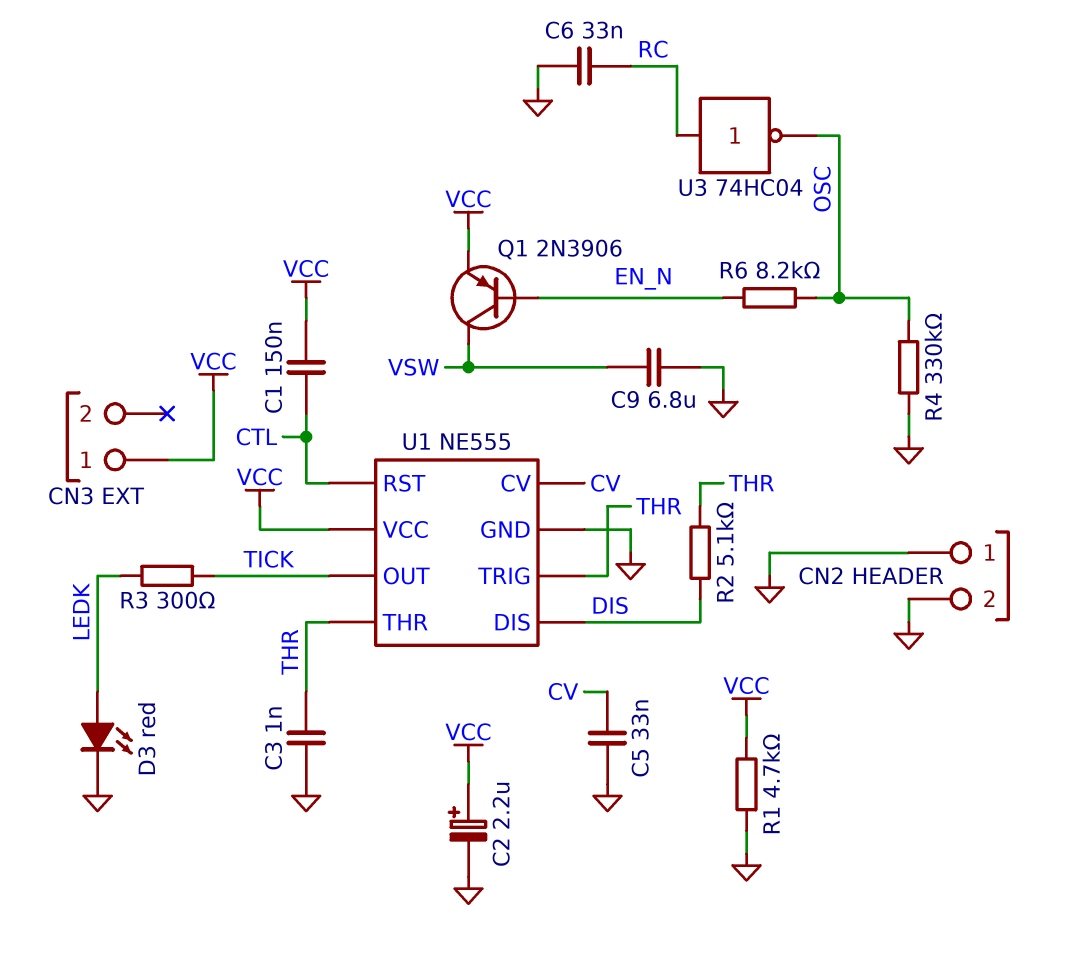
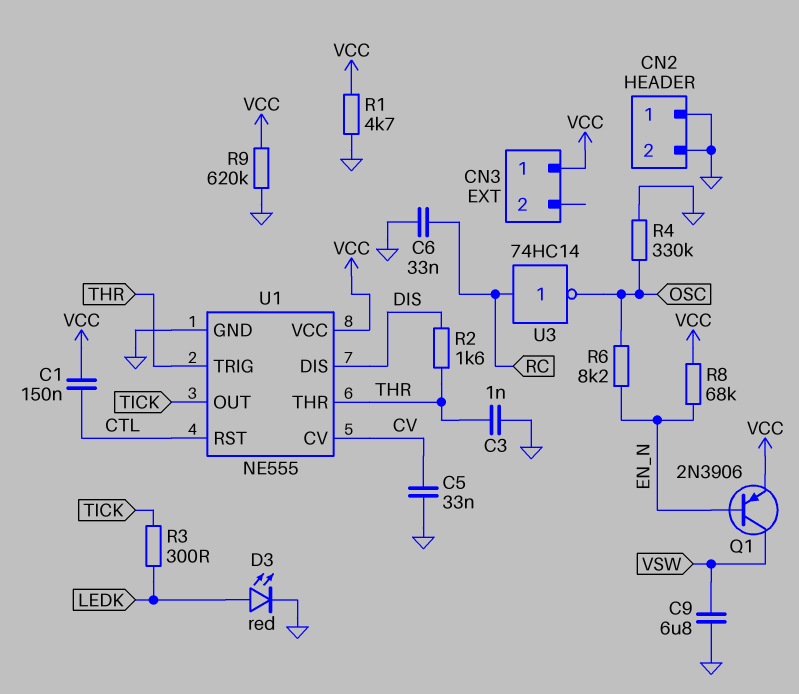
C2: 2.2uF (plus VCC, minus GND) -> none
R2: 5.1k (DIS, THR) -> 1.6k (DIS, THR)
R8: none -> 68k (EN_N, VCC)
R9: none -> 620k (GND, VCC)
U3: NOT 74HC04 (in RC, out OSC) -> NOT 74HC14 (in RC, out OSC)

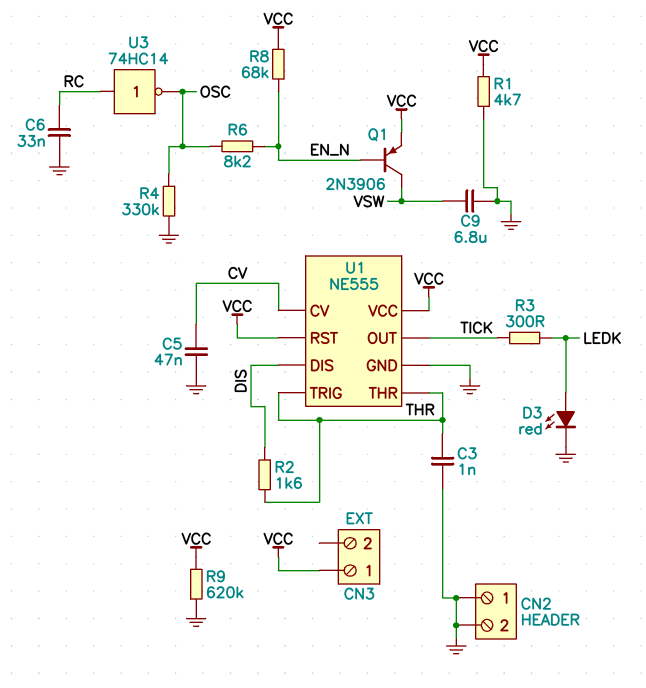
C1: 150nF (CTL, VCC) -> none
C5: 33nF (CV, GND) -> 47nF (CV, GND)
U1 pin RST: CTL -> VCC

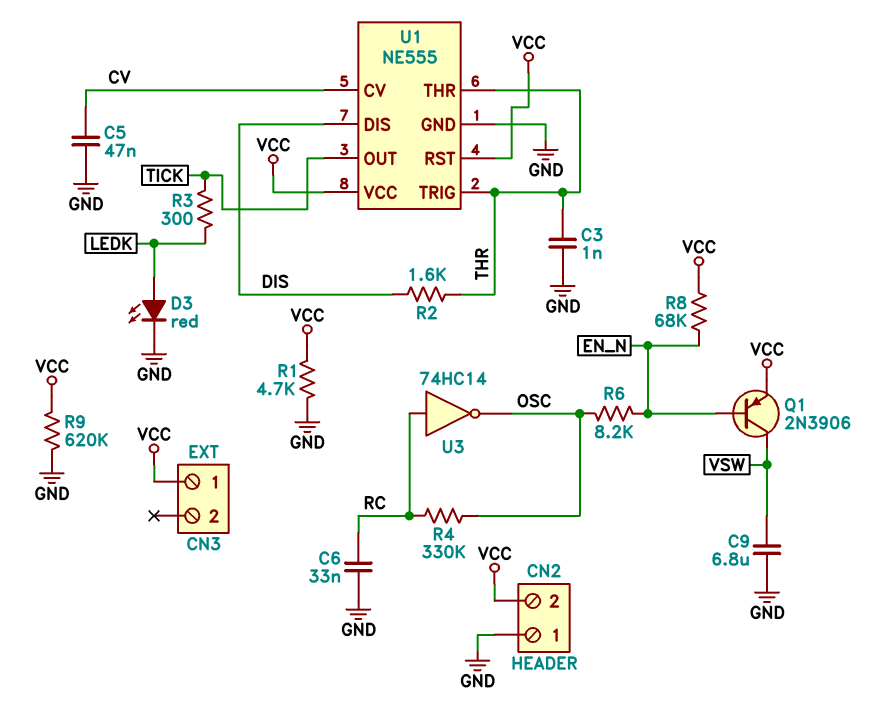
CN2 pin 2: GND -> VCC
R4: 330k (GND, OSC) -> 330k (OSC, RC)

